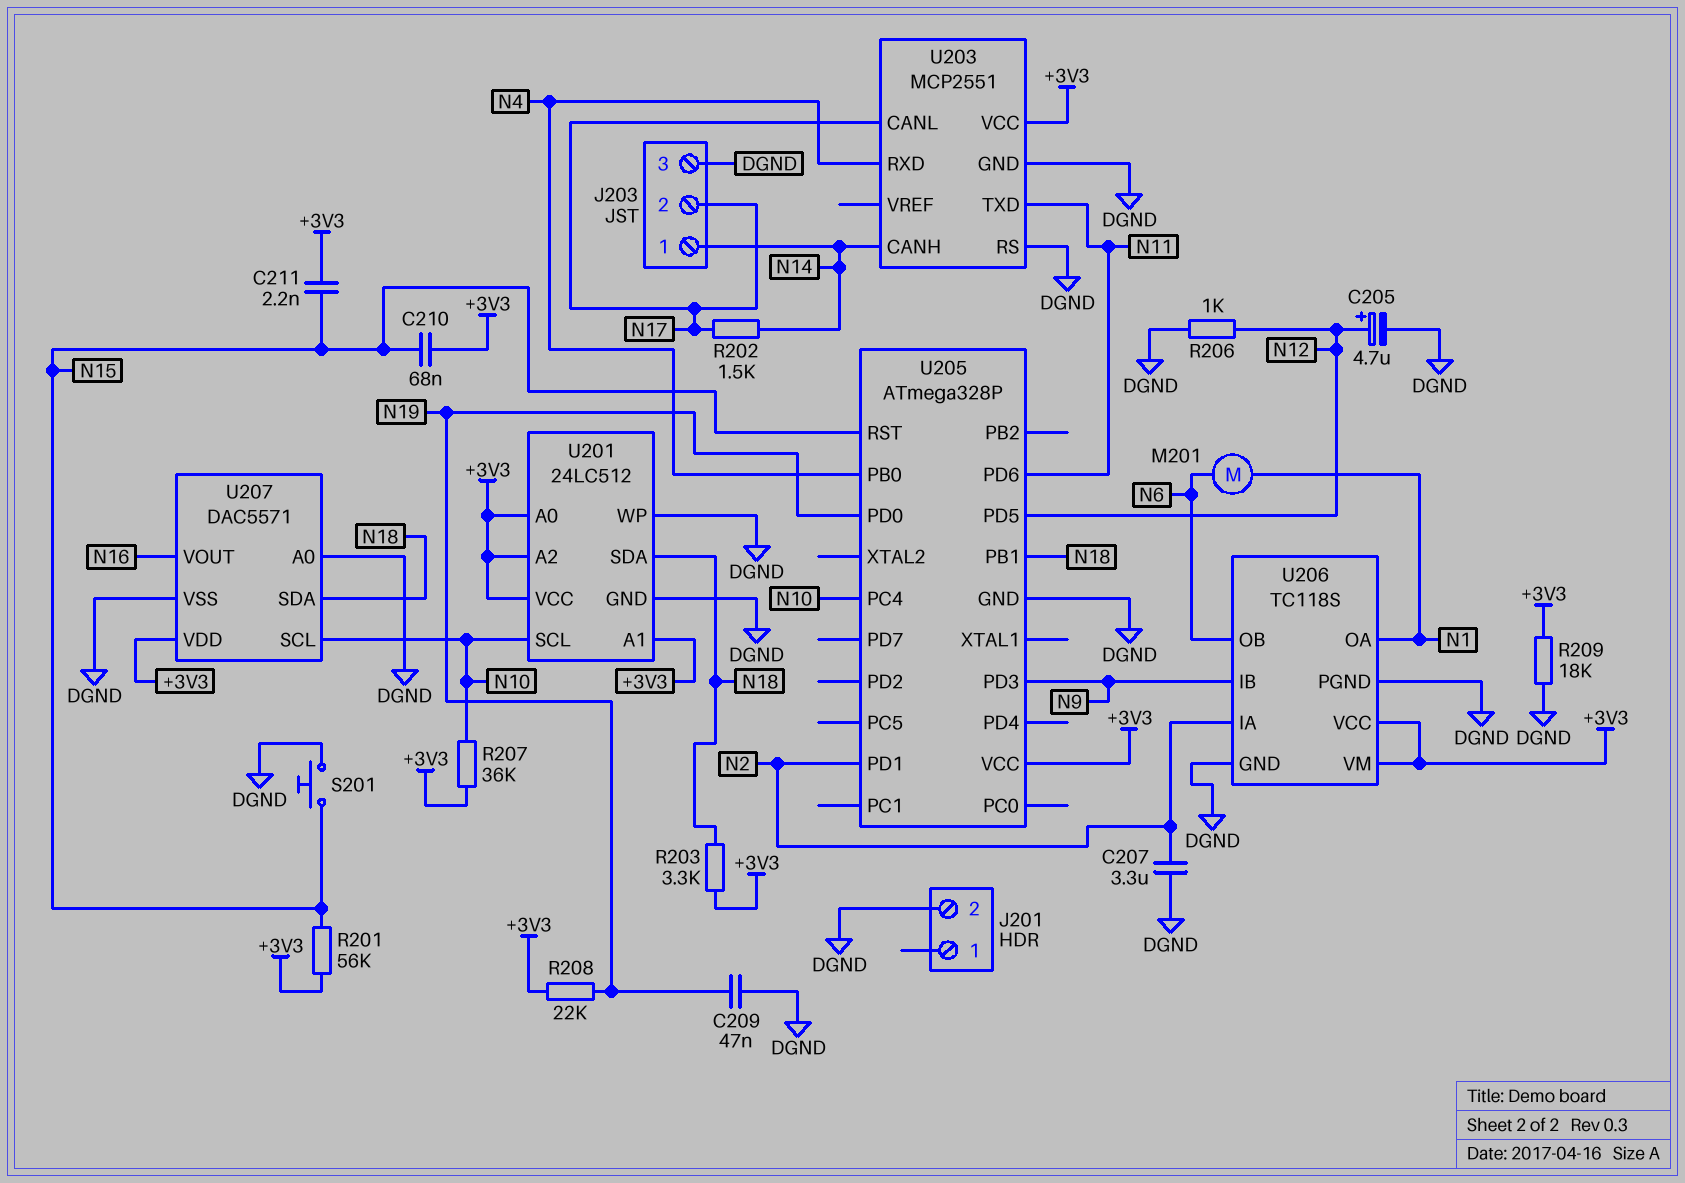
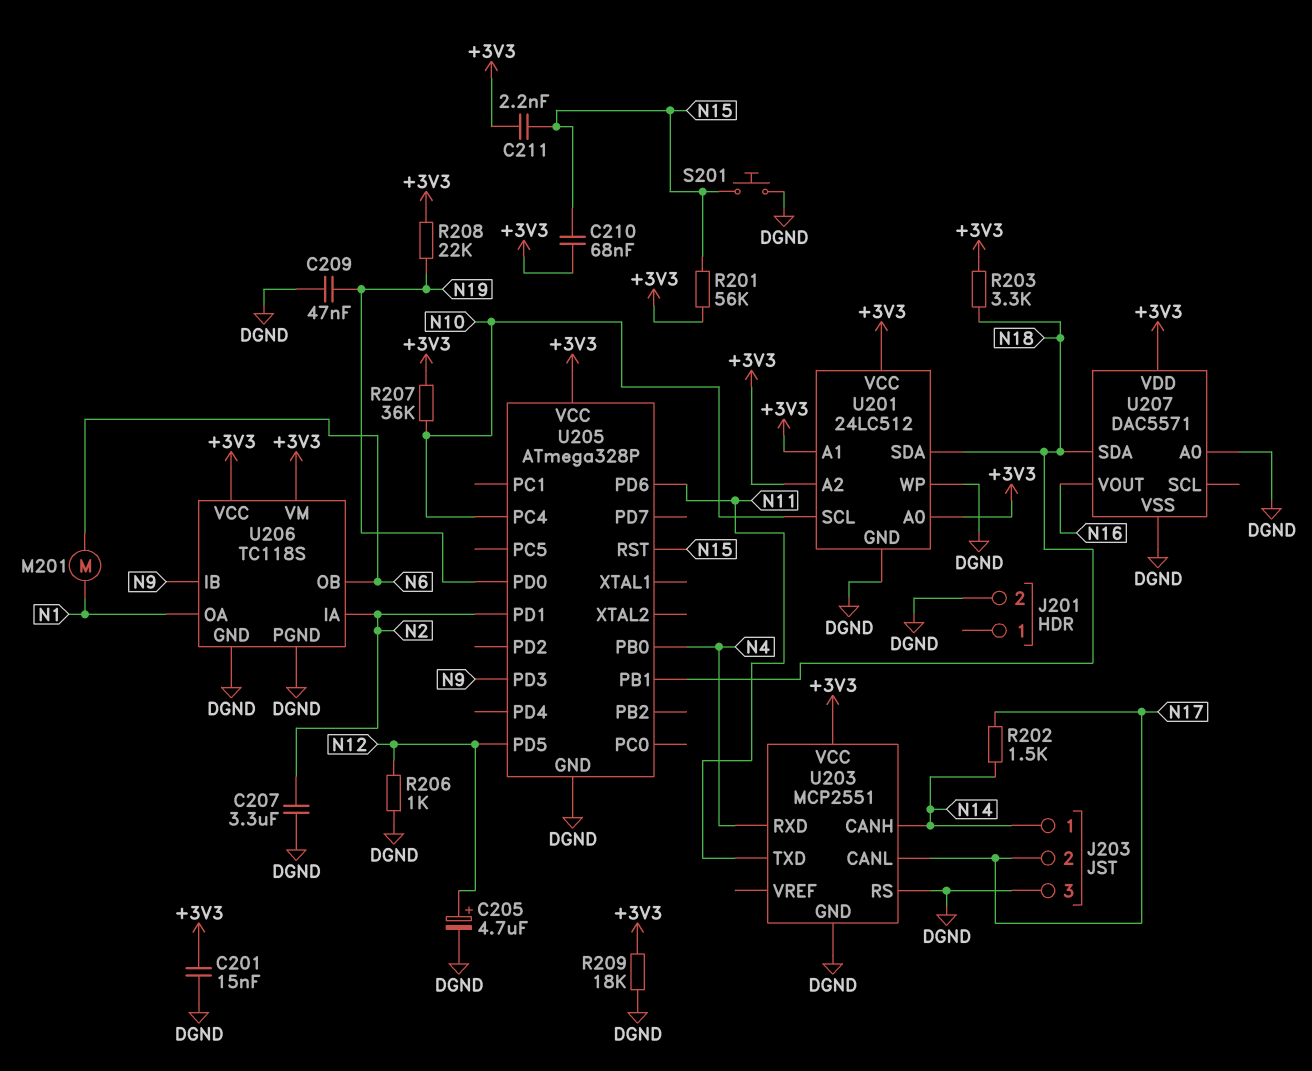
C201: none -> 15nF (+3V3, DGND)
U207 pin SCL: N10 -> none

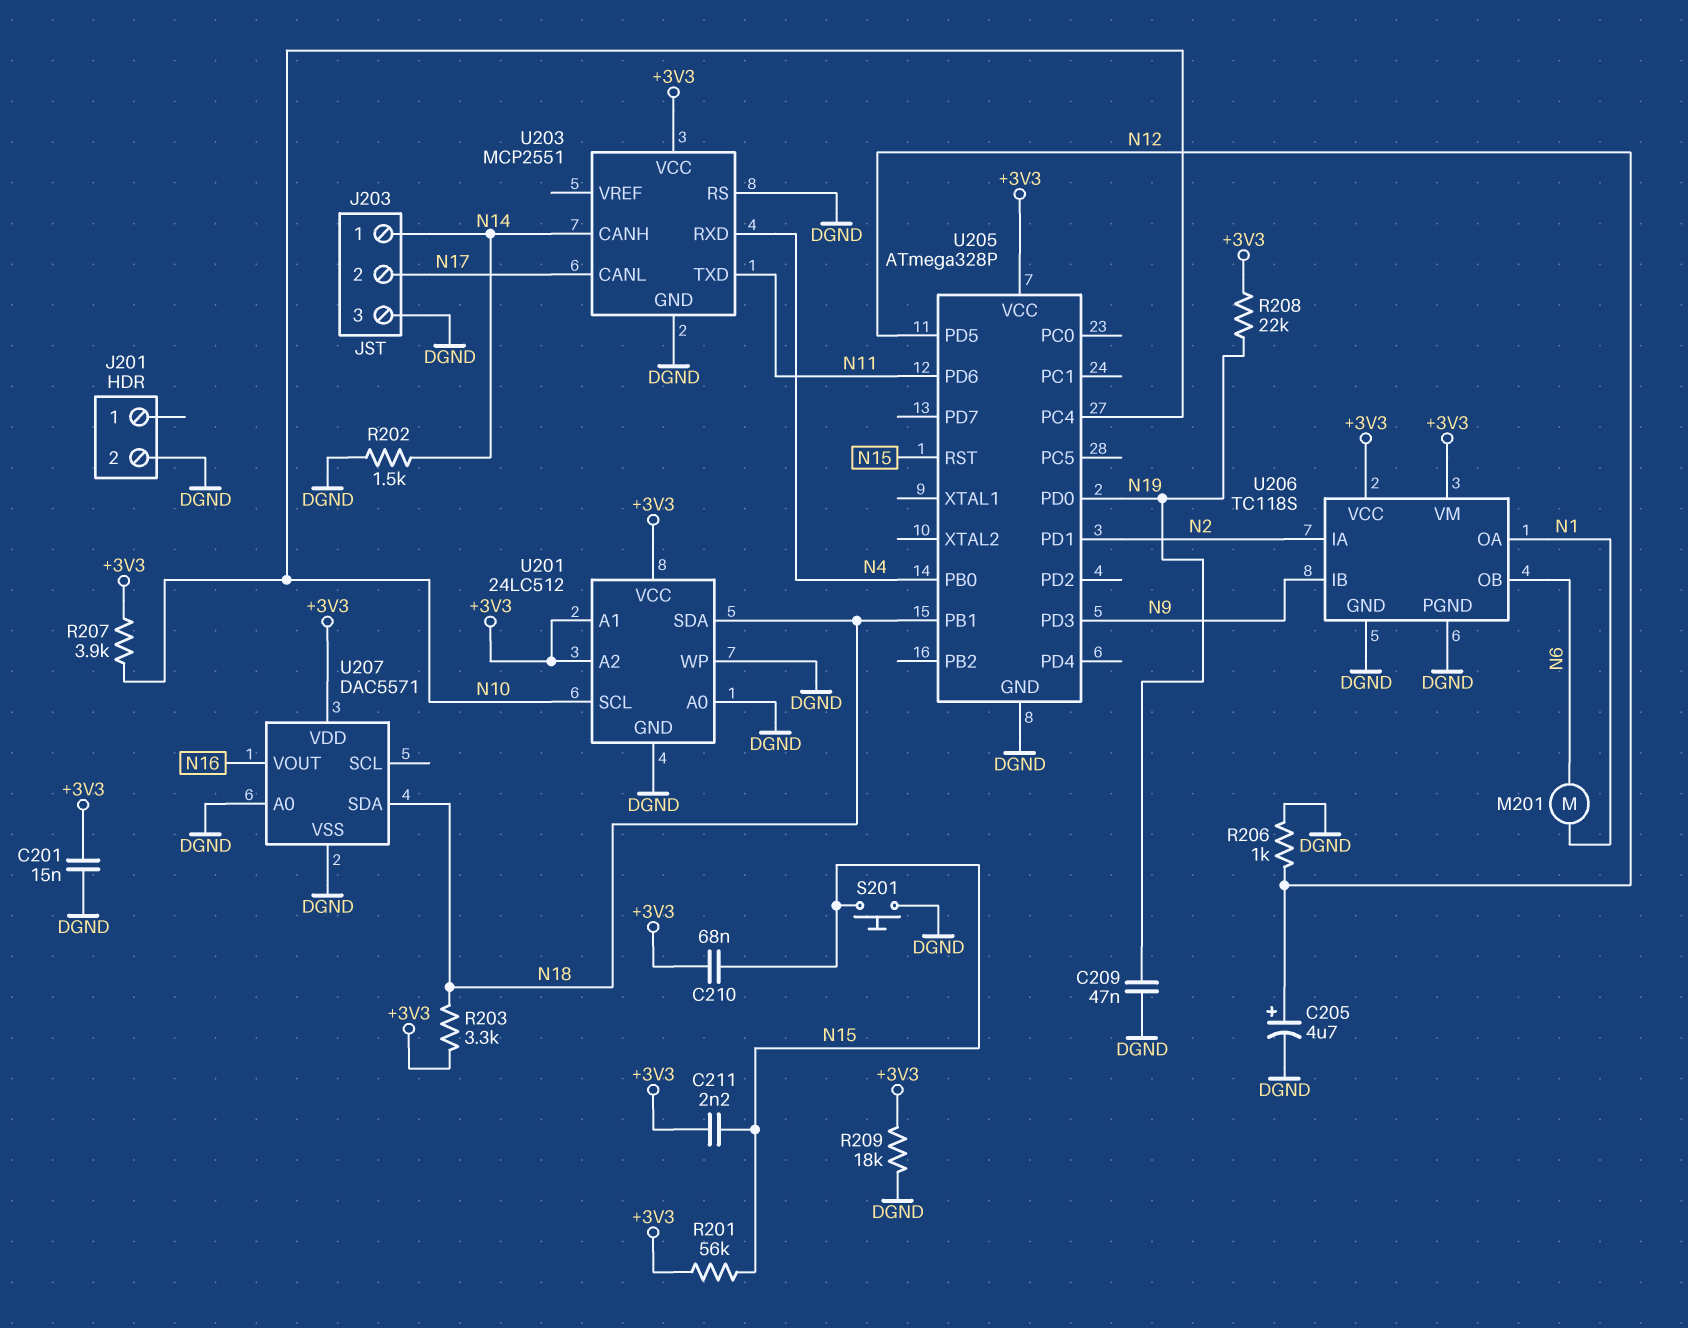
C207: 3.3uF (DGND, N2) -> none
R202: 1.5k (N14, N17) -> 1.5k (DGND, N14)
R207: 36k (+3V3, N10) -> 3.9k (+3V3, N10)
U201 pin A0: +3V3 -> DGND

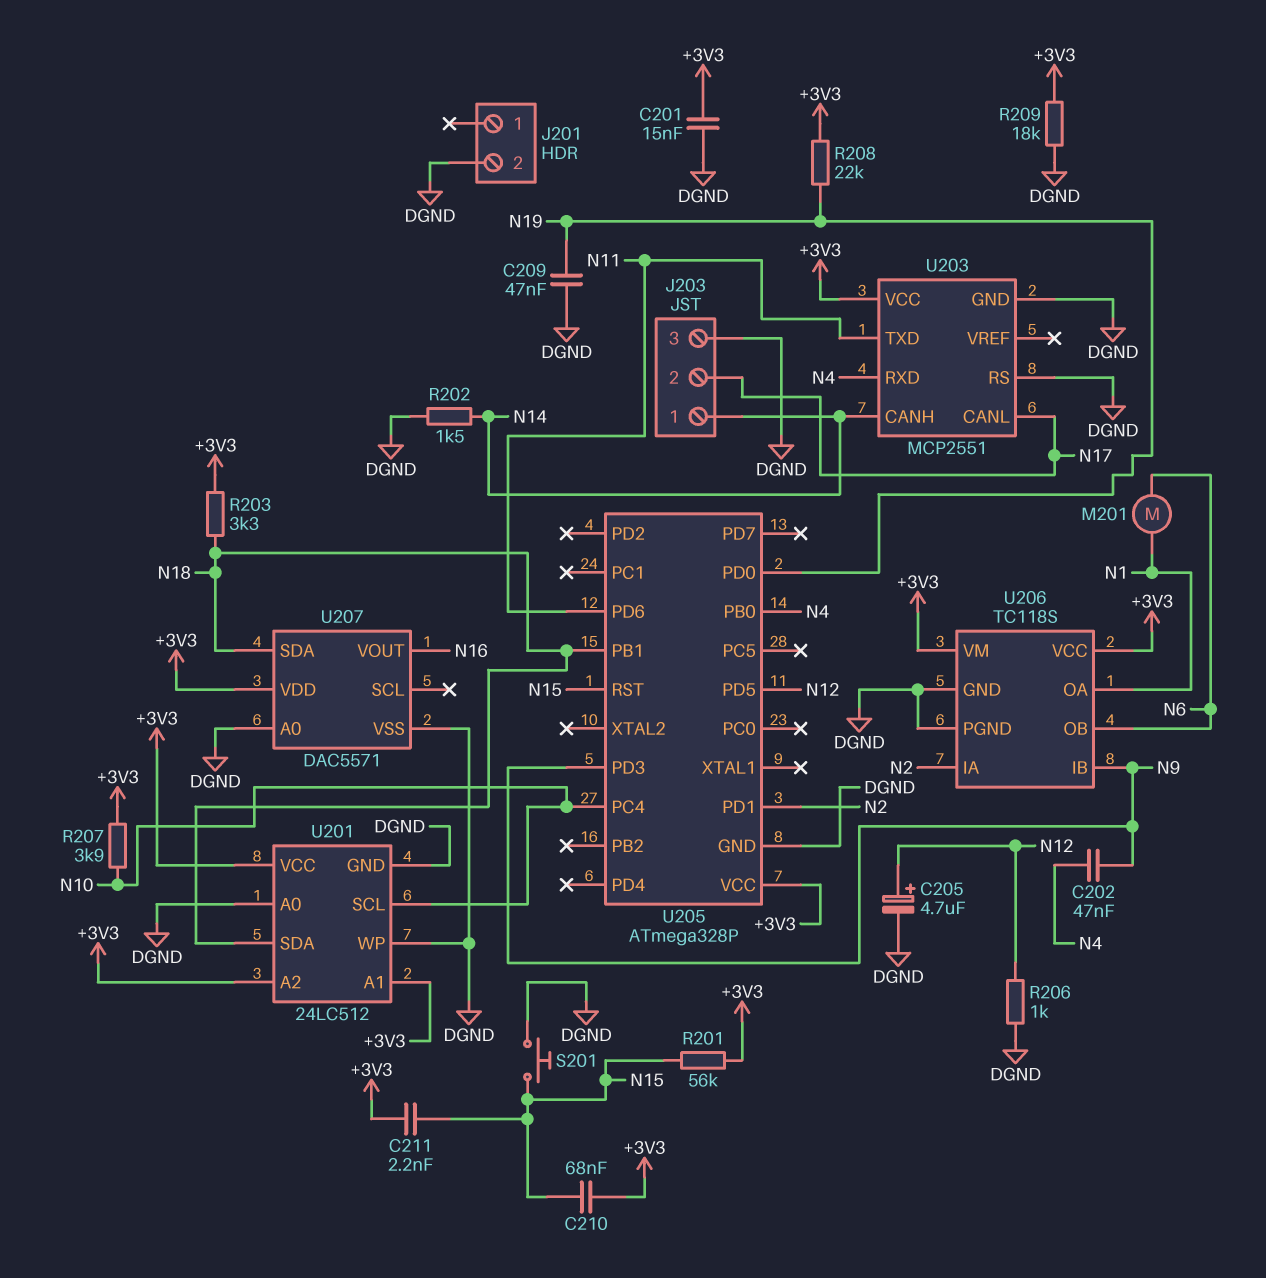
C202: none -> 47nF (N4, N9)

